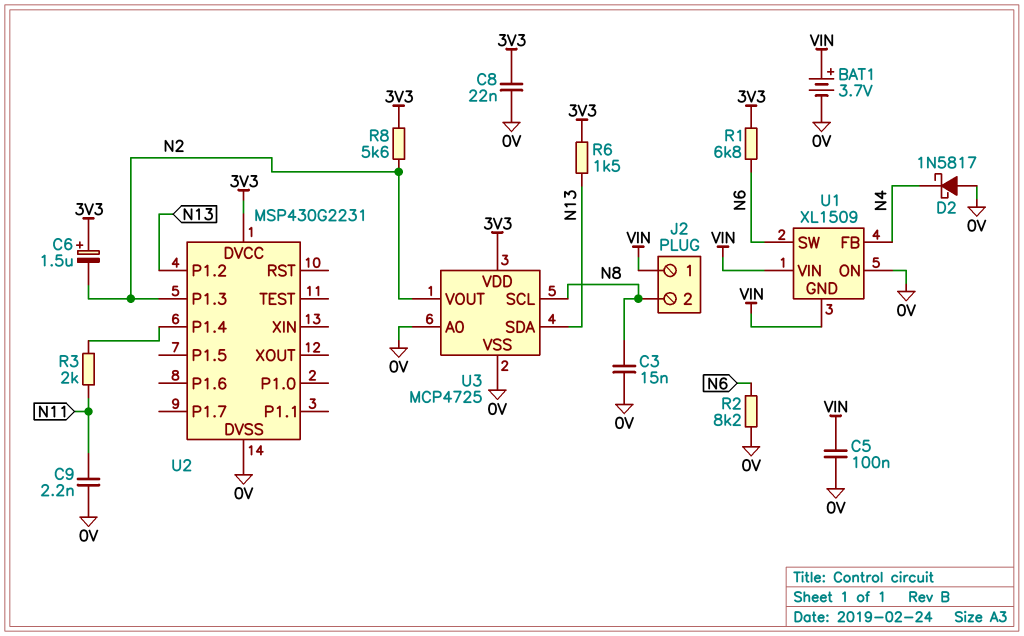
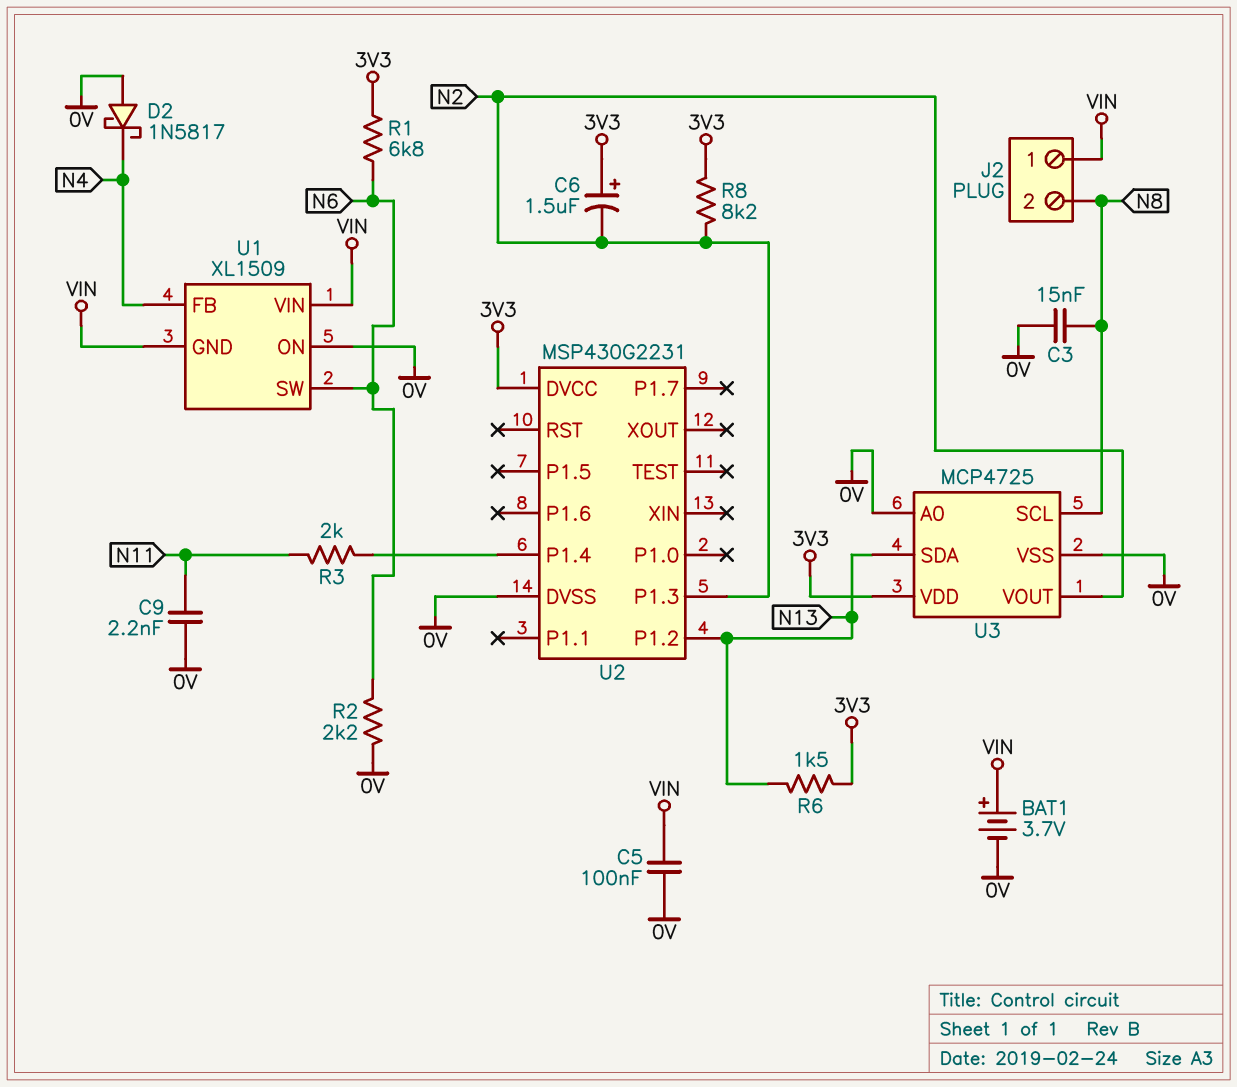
C8: 22nF (0V, 3V3) -> none
R2: 8.2k (0V, N6) -> 2.2k (0V, N6)
R8: 5.6k (3V3, N2) -> 8.2k (3V3, N2)

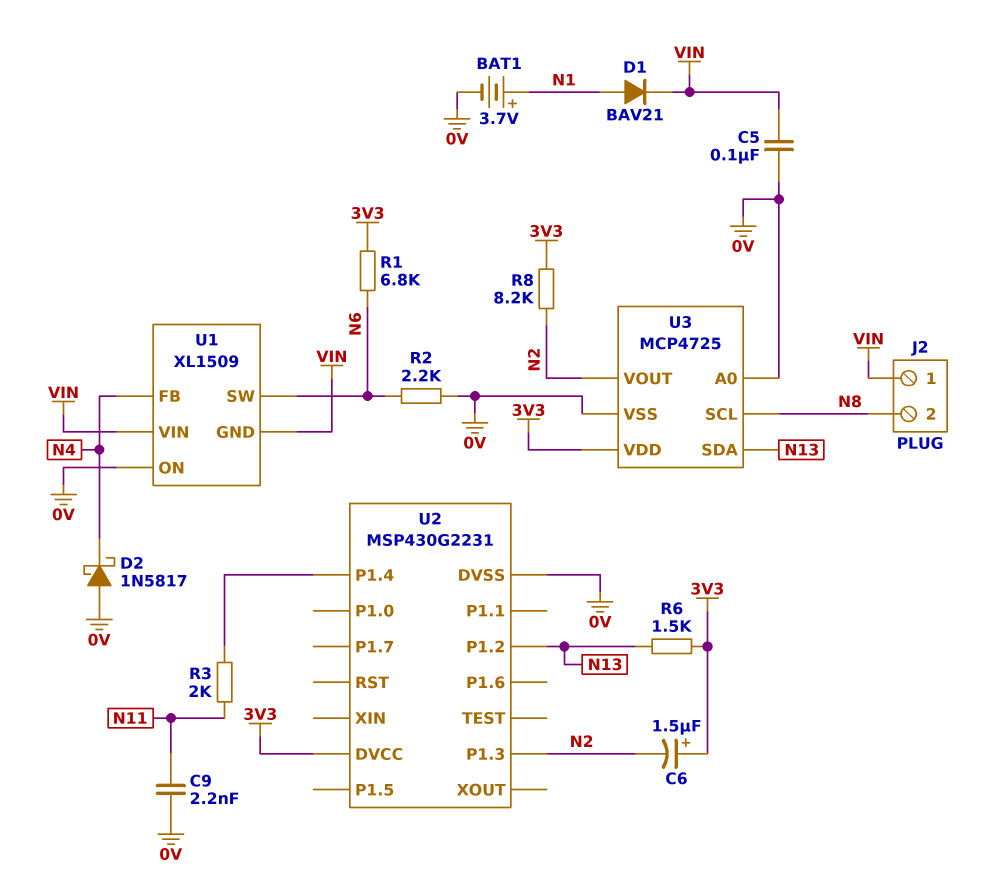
BAT1: 3.7V (plus VIN, minus 0V) -> 3.7V (plus N1, minus 0V)
C3: 15nF (0V, N8) -> none
D1: none -> diode BAV21 (A N1, K VIN)

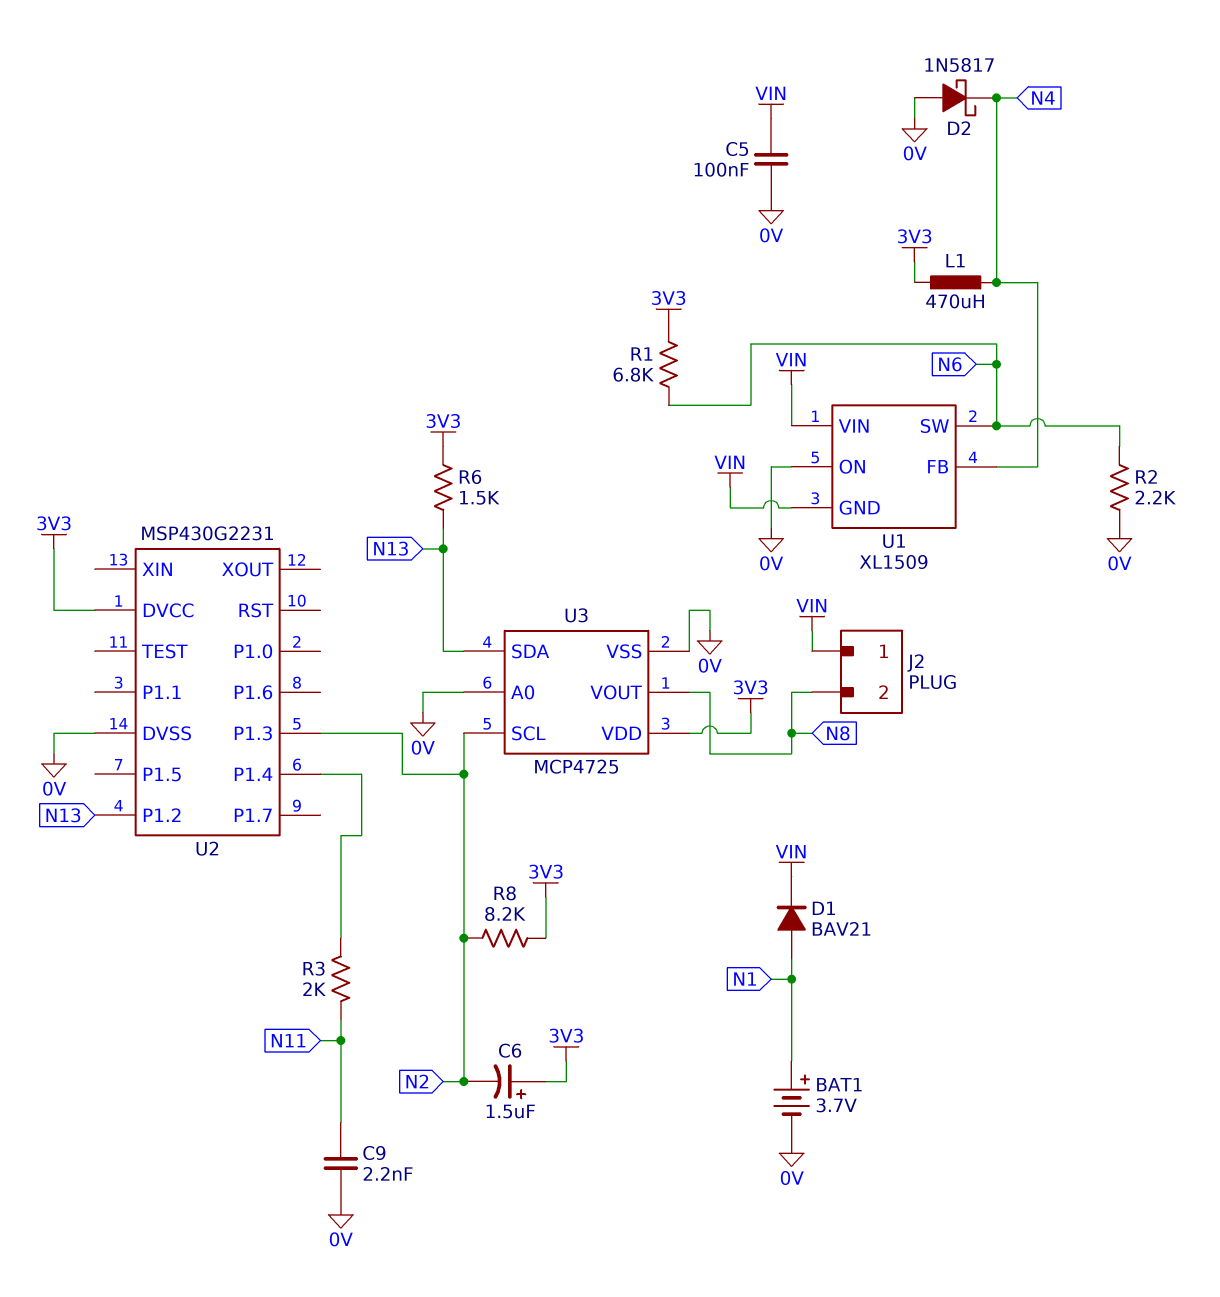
L1: none -> 470uH (3V3, N4)
U3 pin SCL: N8 -> N2
U3 pin VOUT: N2 -> N8

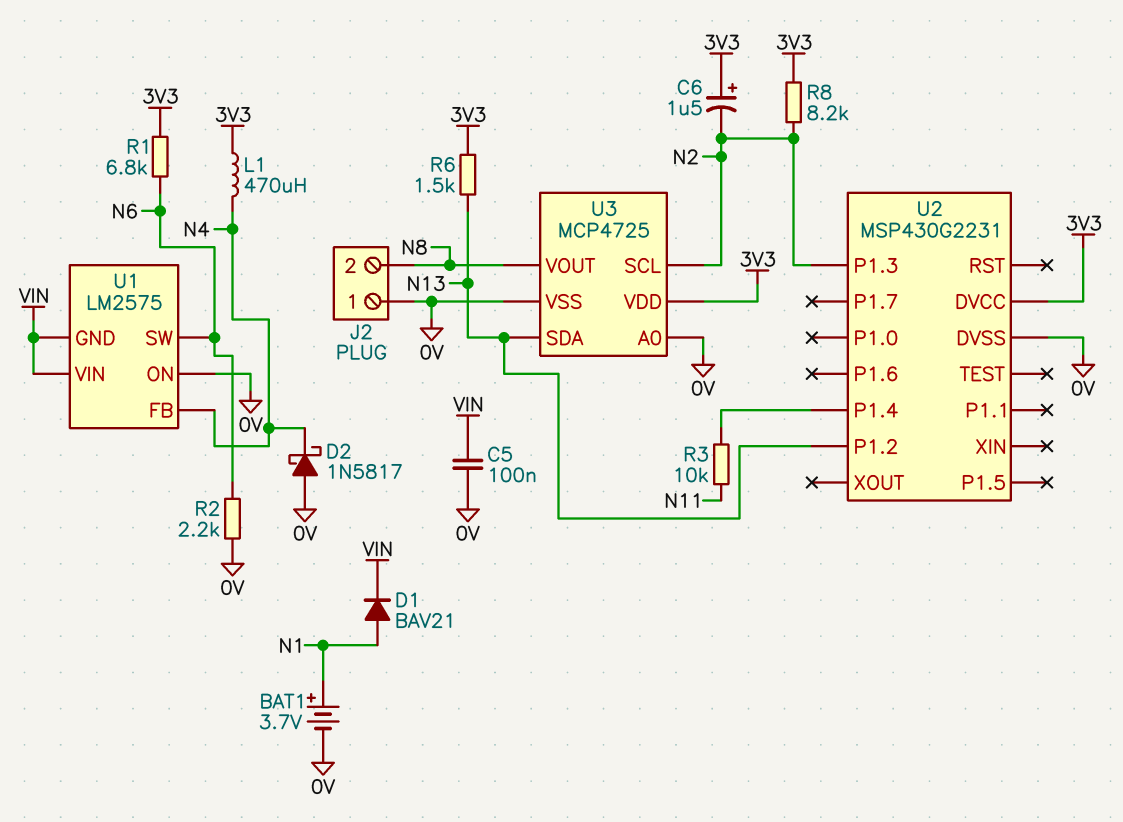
C9: 2.2nF (0V, N11) -> none
J2 pin 1: VIN -> 0V
R3: 2k (N11, U2/P1.4) -> 10k (N11, U2/P1.4)
U1: XL1509 -> LM2575

